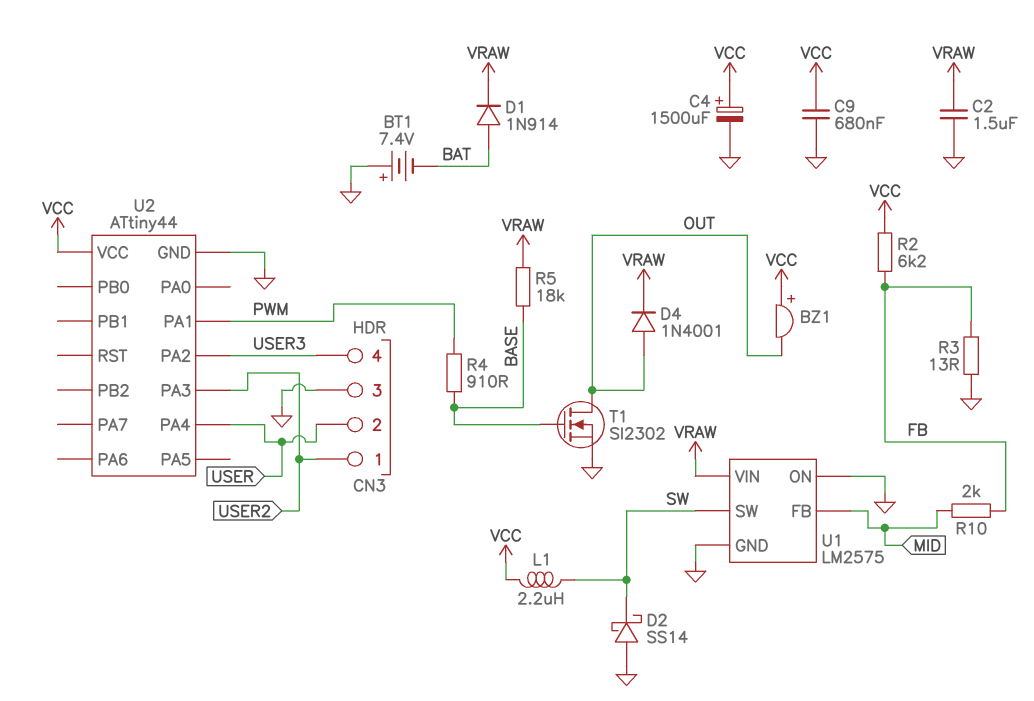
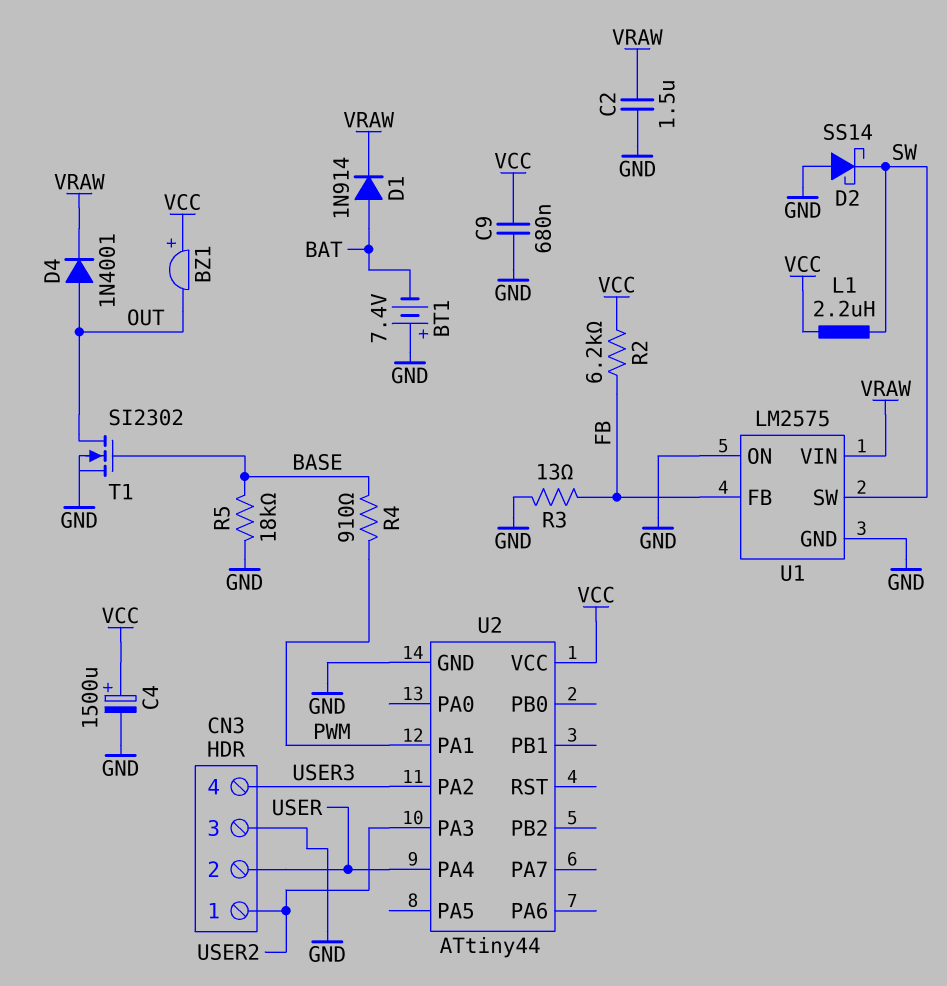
R5: 18k (BASE, VRAW) -> 18k (BASE, GND)
R10: 2k (FB, MID) -> none
U1 pin FB: MID -> FB

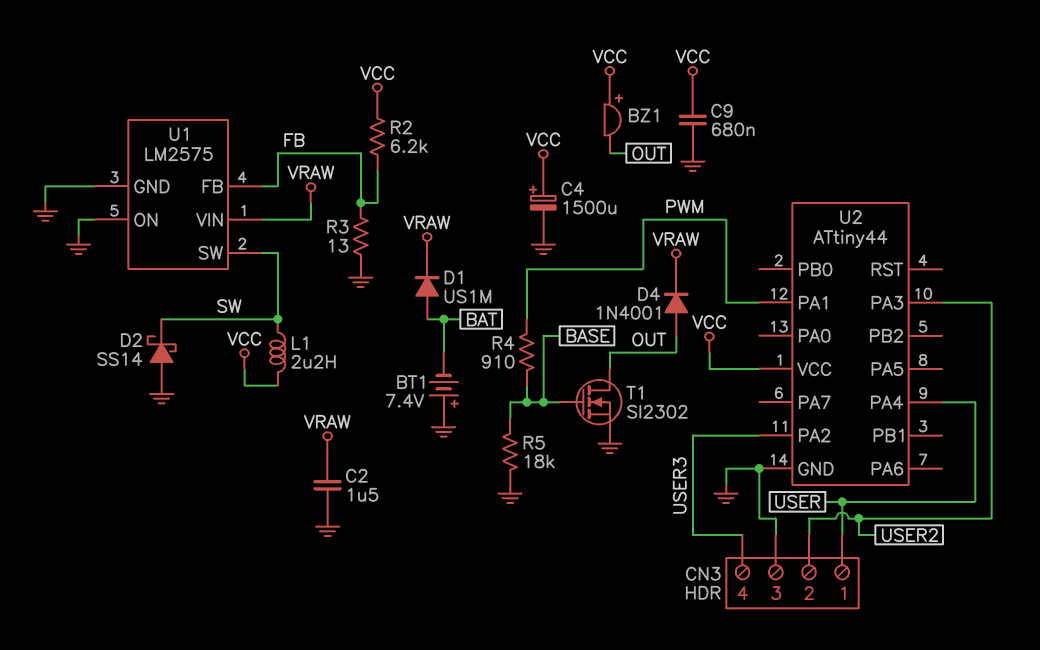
CN3 pin 1: USER2 -> USER
CN3 pin 2: USER -> USER2
D1: diode 1N914 (A BAT, K VRAW) -> diode US1M (A BAT, K VRAW)

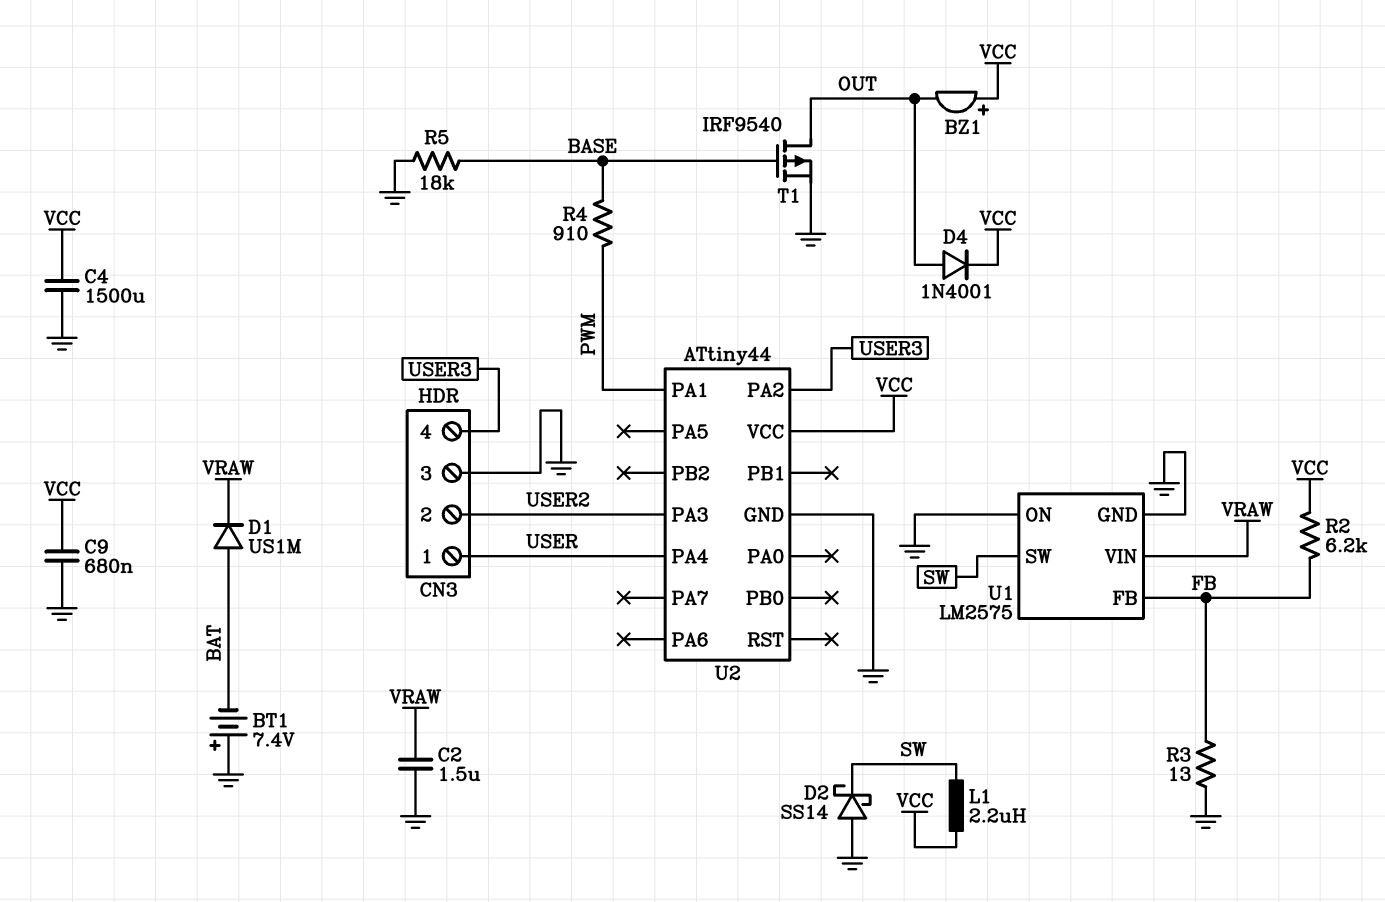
C4: 1500uF (plus VCC, minus GND) -> 1500uF (GND, VCC)
D4: diode 1N4001 (A OUT, K VRAW) -> diode 1N4001 (A OUT, K VCC)
T1: NMOS SI2302 (G BASE, D OUT, S GND) -> PMOS IRF9540 (G BASE, D OUT, S GND)

